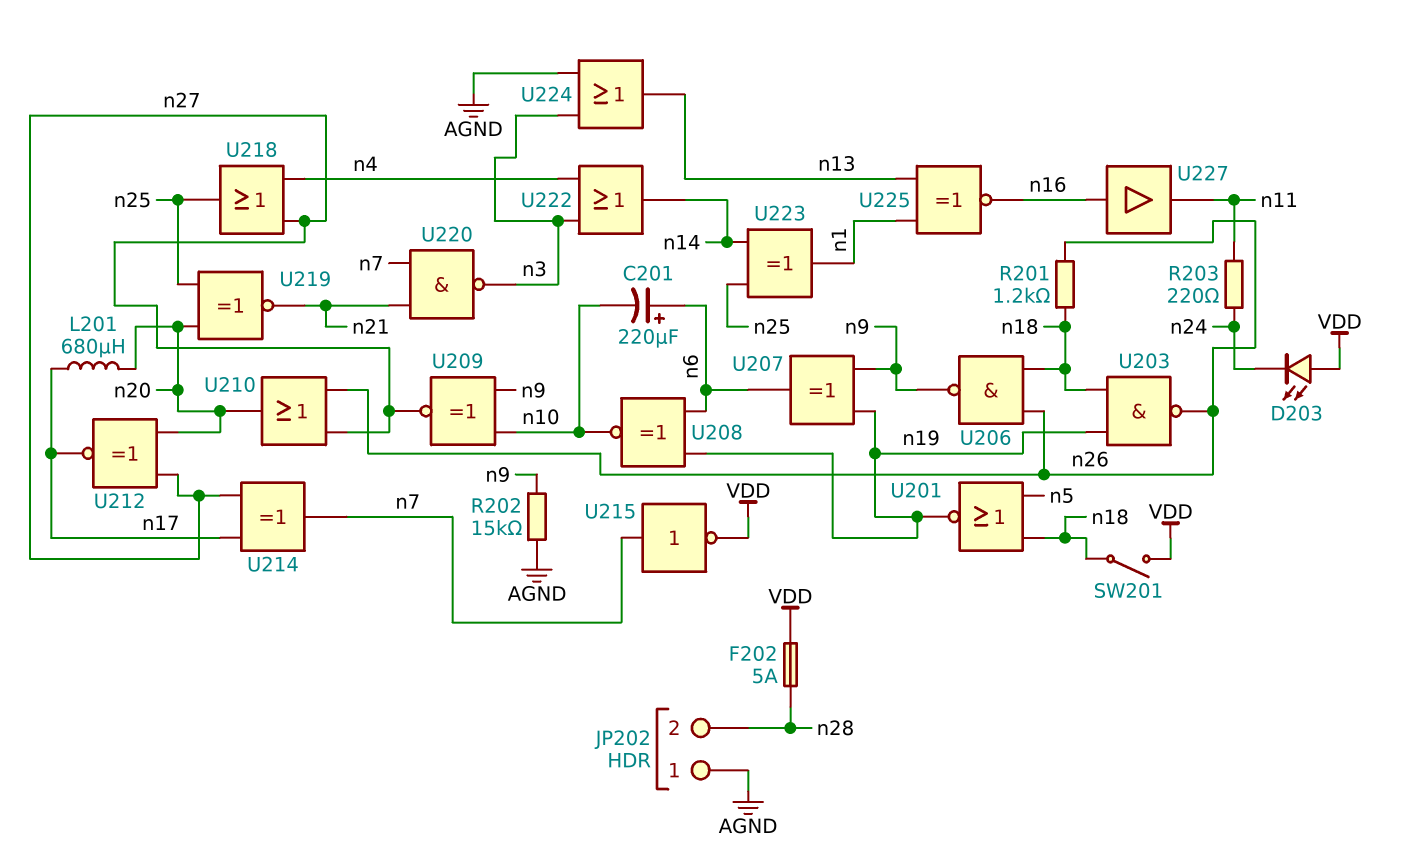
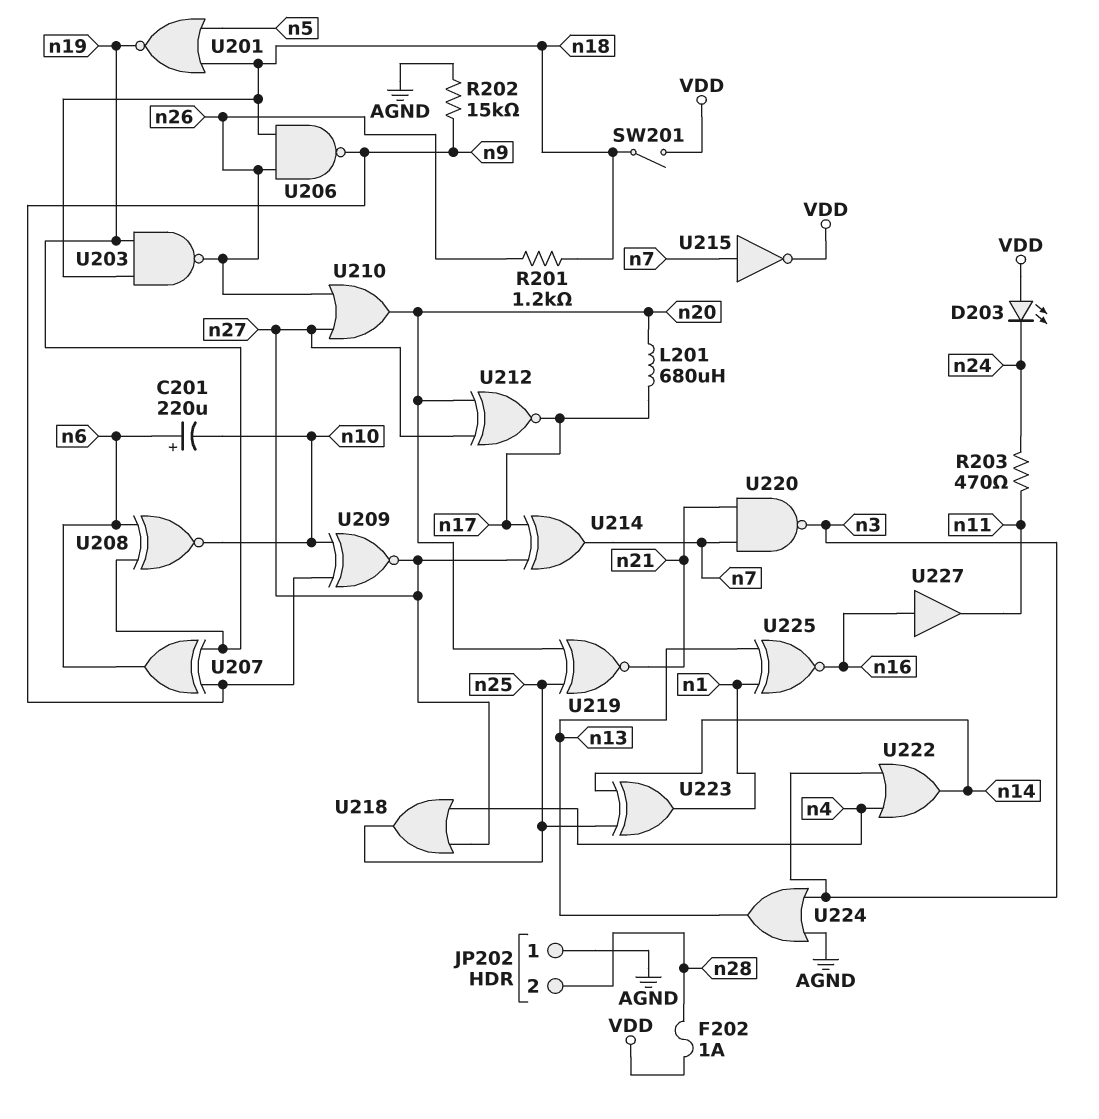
F202: 5A (VDD, n28) -> 1A (VDD, n28)
R203: 220 (n11, n24) -> 470 (n11, n24)

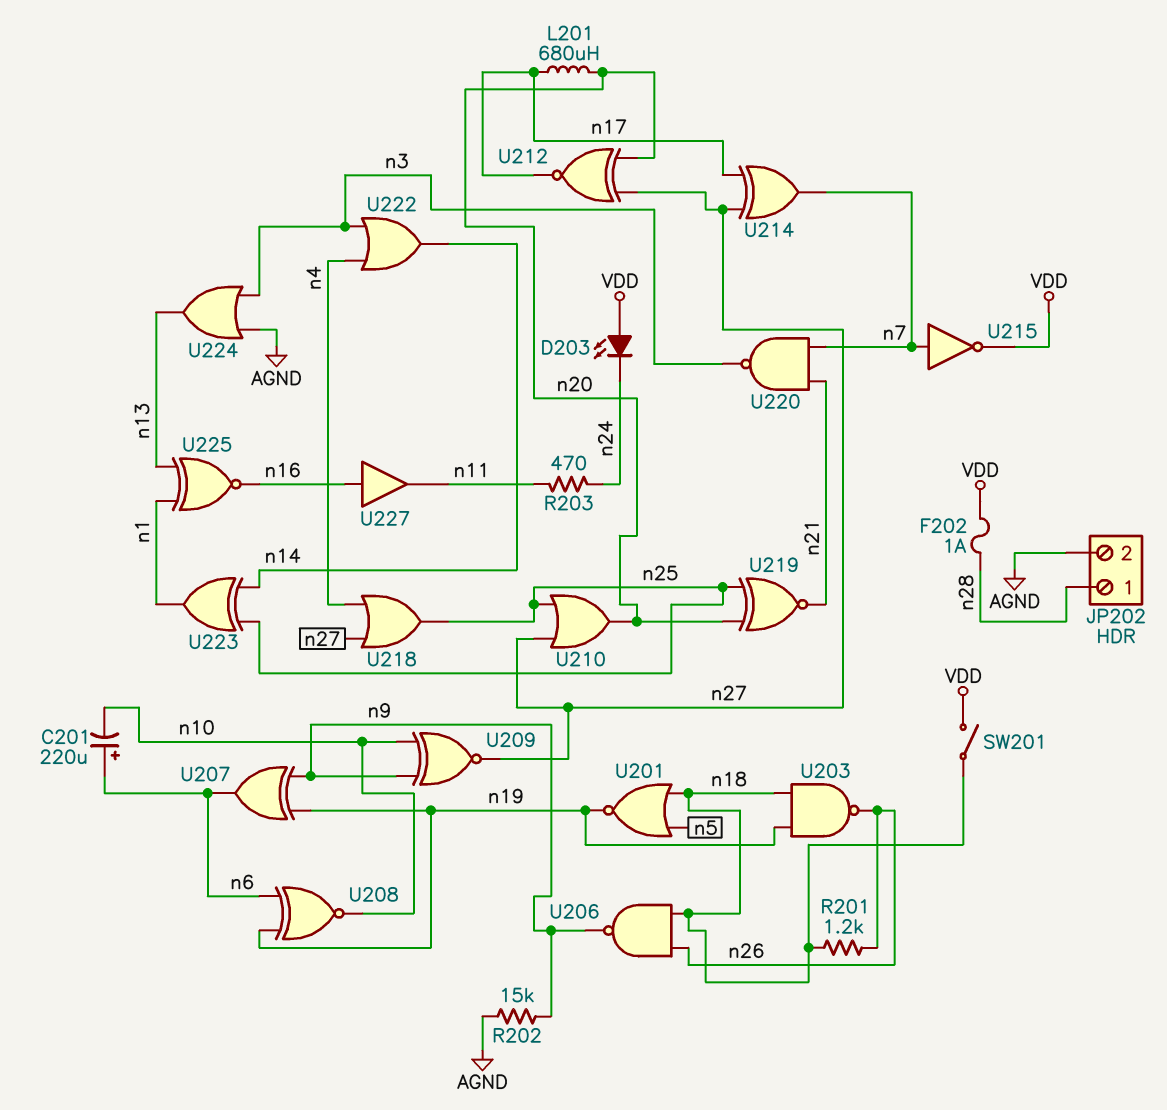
JP202 pin 1: AGND -> n28
JP202 pin 2: n28 -> AGND
U210: OR (in n26, in n27, out n20) -> OR (in n25, in n27, out n20)

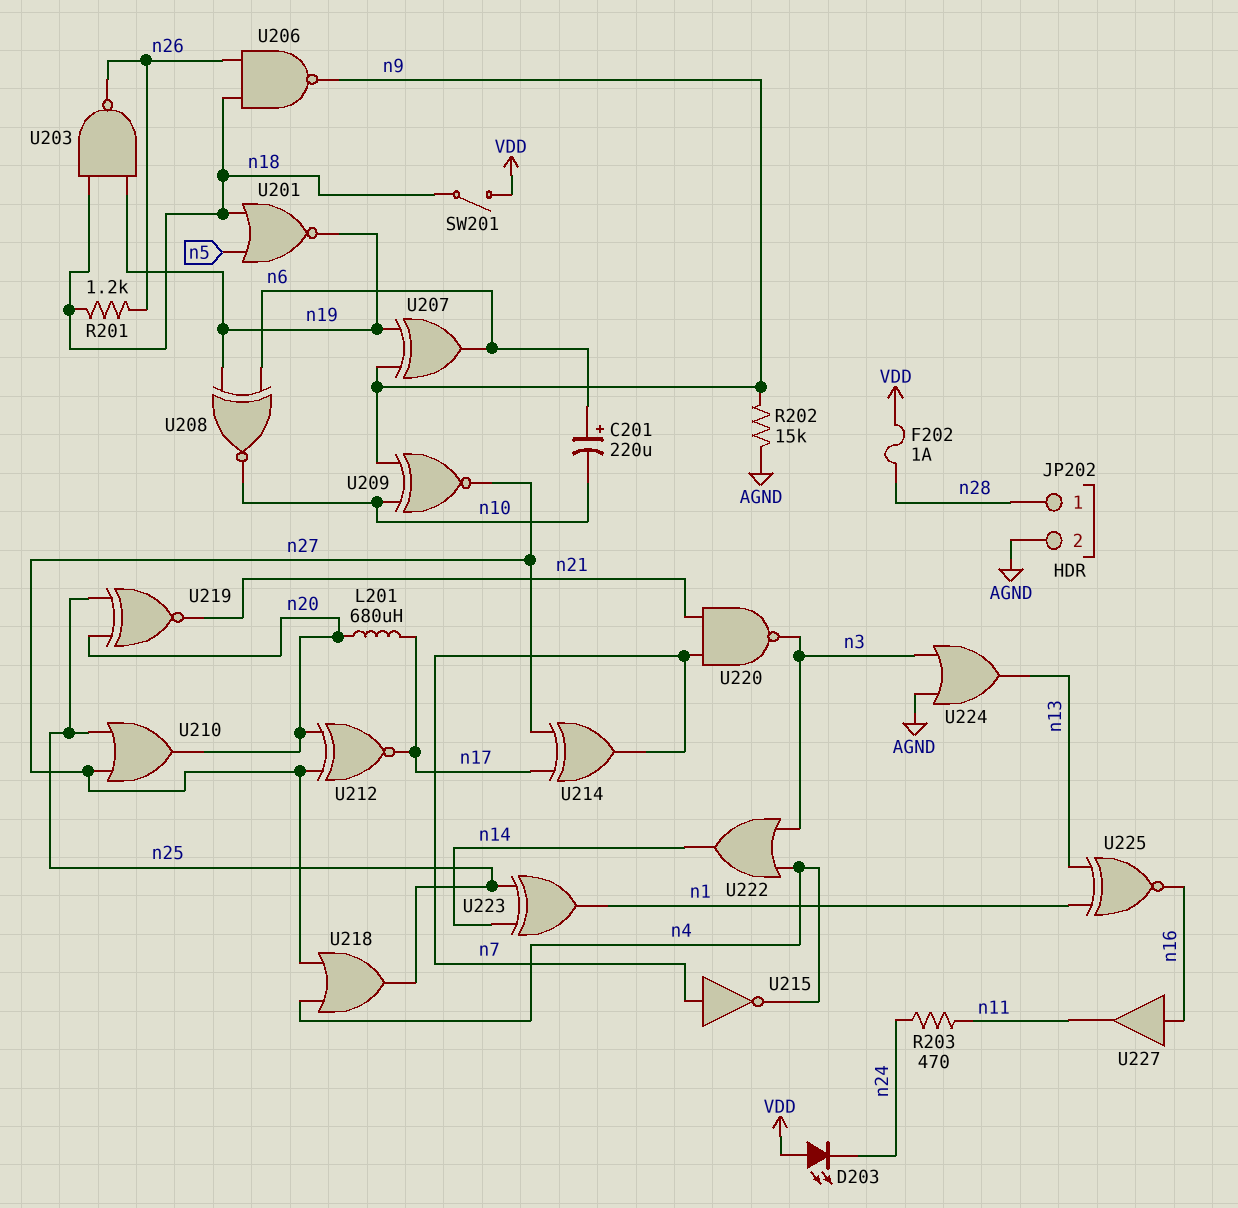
U215: NOT (in n7, out VDD) -> NOT (in n7, out n4)

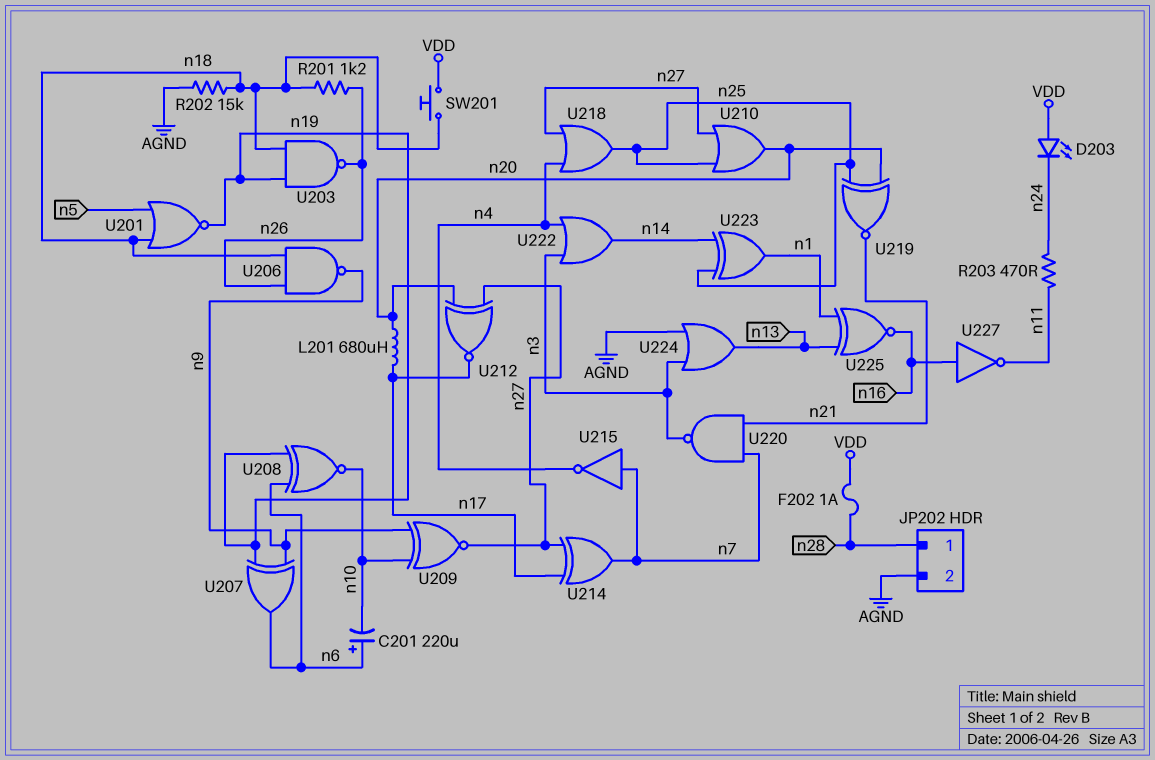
R202: 15k (AGND, n9) -> 15k (AGND, n18)
SW201: switch (VDD, n18) -> button (VDD, n18)
U227: buffer (in n16, out n11) -> NOT (in n16, out n11)

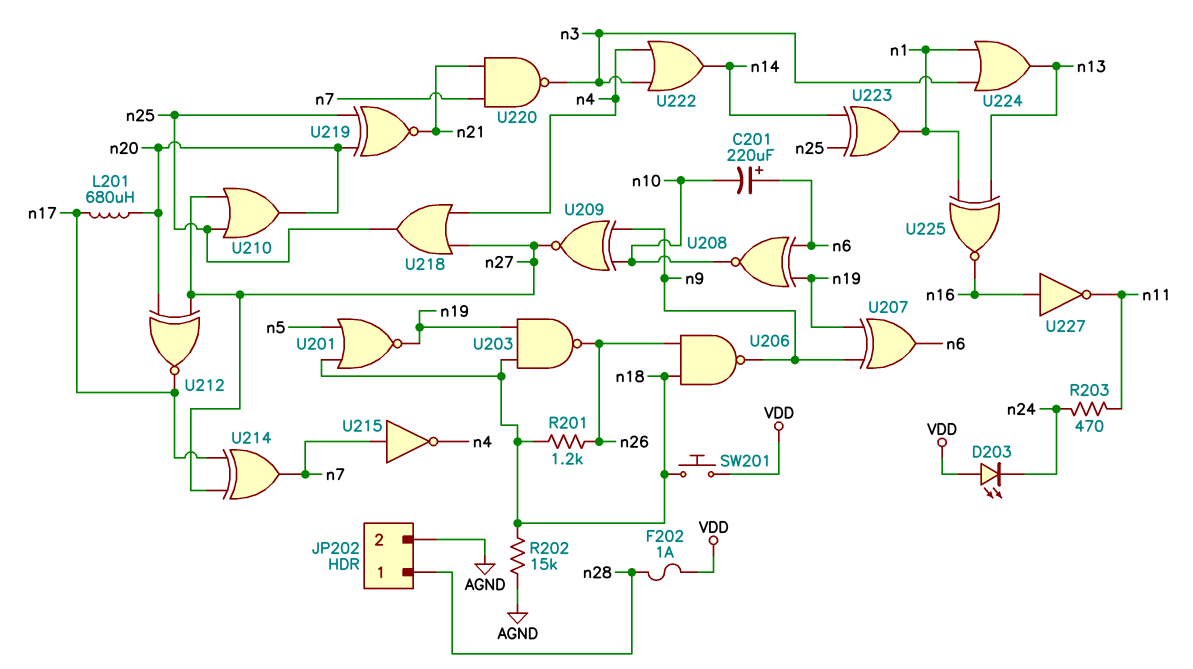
U224: OR (in AGND, in n3, out n13) -> OR (in n1, in n3, out n13)

